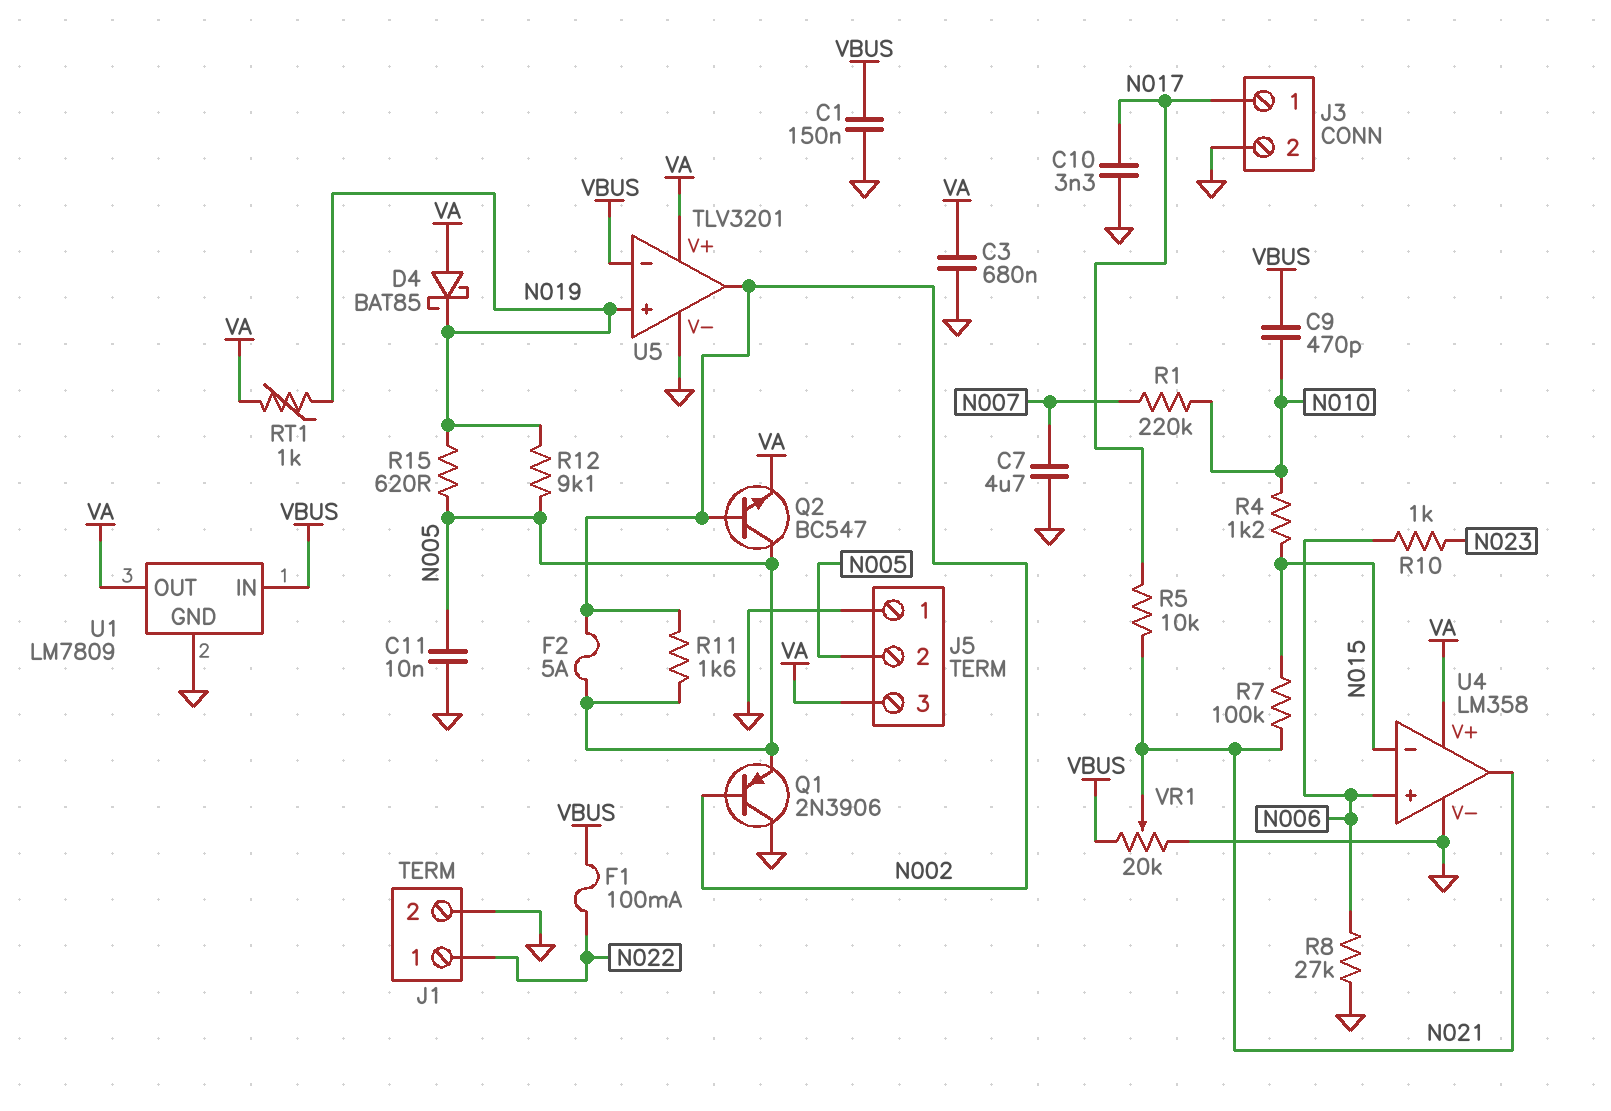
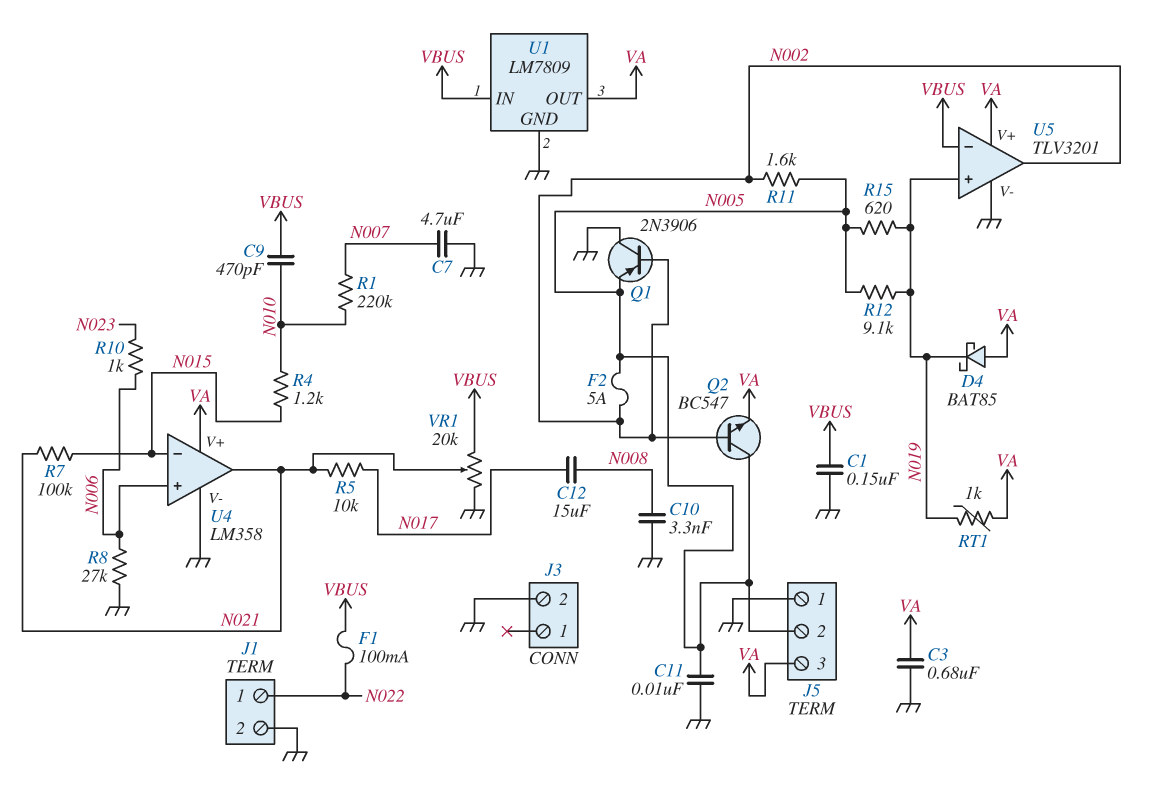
C10: 3.3nF (GND, N017) -> 3.3nF (GND, N008)
C12: none -> 15uF (N008, N017)
J3 pin 1: N017 -> none

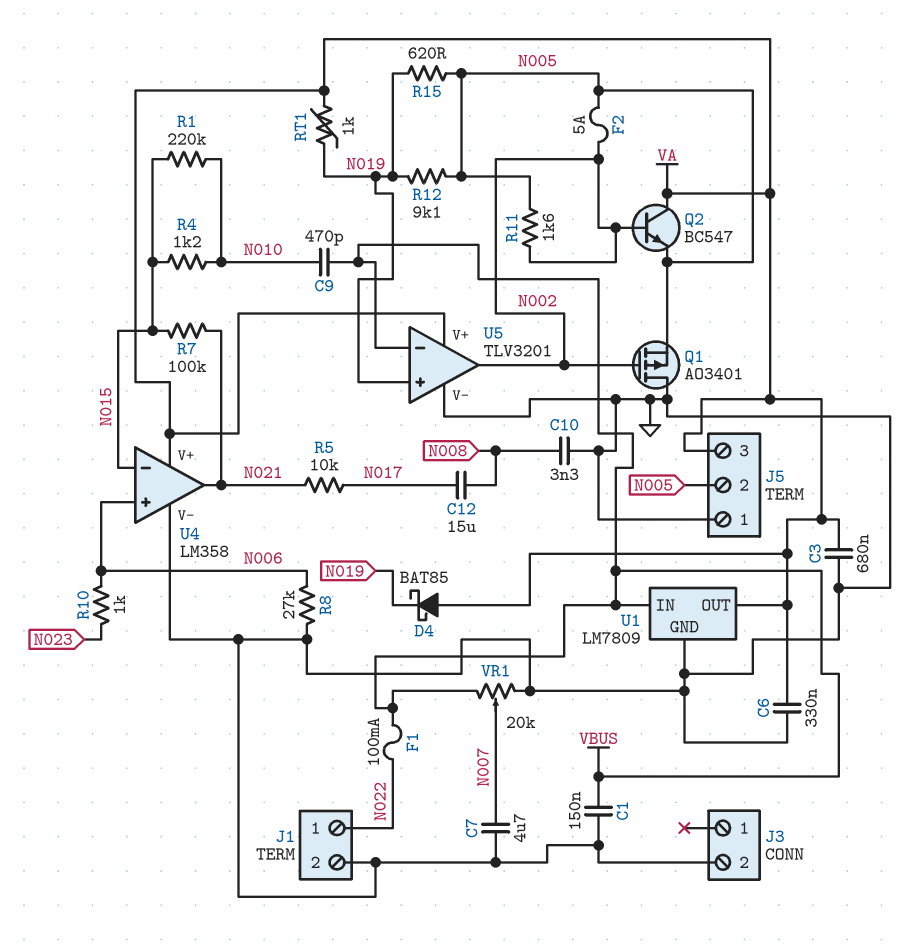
C6: none -> 330nF (GND, VA)
C11: 10nF (GND, N005) -> none
Q1: PNP 2N3906 (B N002, C GND, E N005) -> PMOS AO3401 (G N002, D GND, S N005)
Q2: NPN BC547 (B N002, C N005, E VA) -> NPN BC547 (B N002, C VA, E N005)
R1: 220k (N007, N010) -> 220k (N010, N015)
VR1: 20k (GND, VBUS, wiper N021) -> 20k (GND, VBUS, wiper N007)

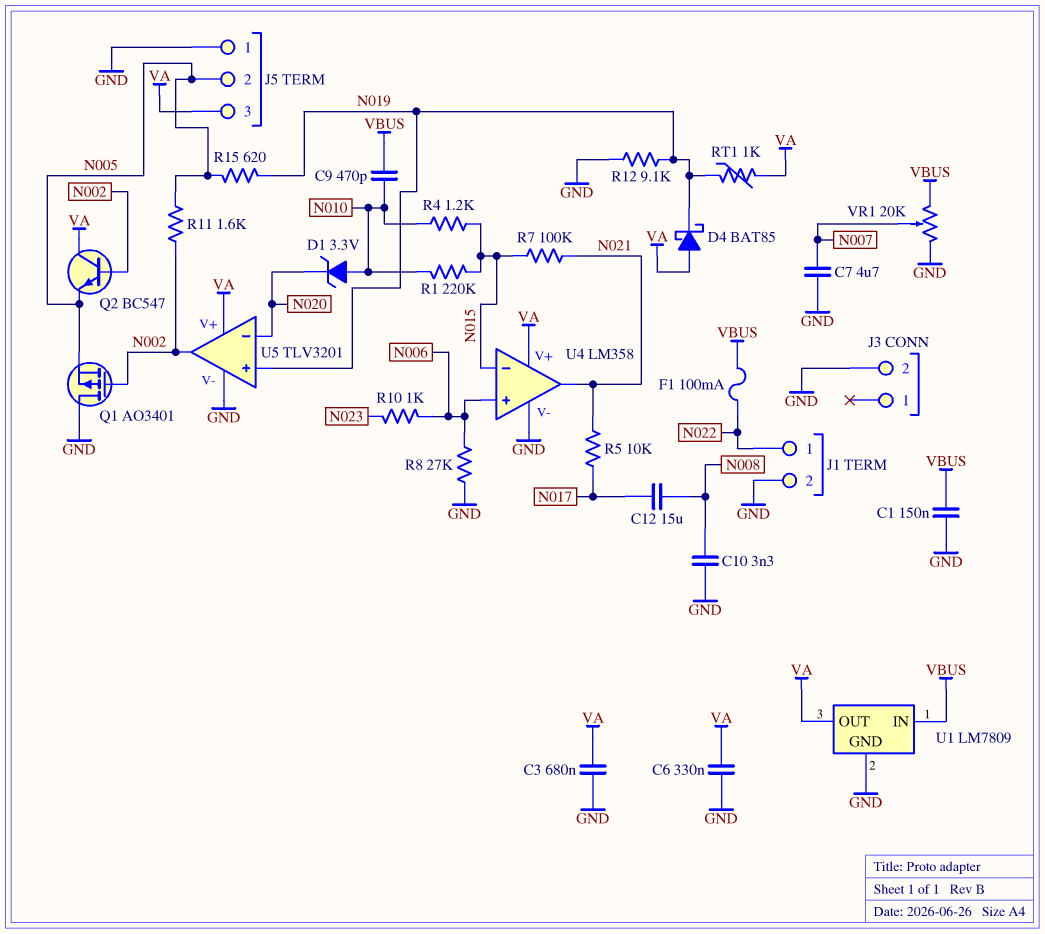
D1: none -> zener 3.3V (A N010, K N020)
F2: 5A (N002, N005) -> none
R12: 9.1k (N005, N019) -> 9.1k (GND, N019)
U5 pin in-: VBUS -> N020

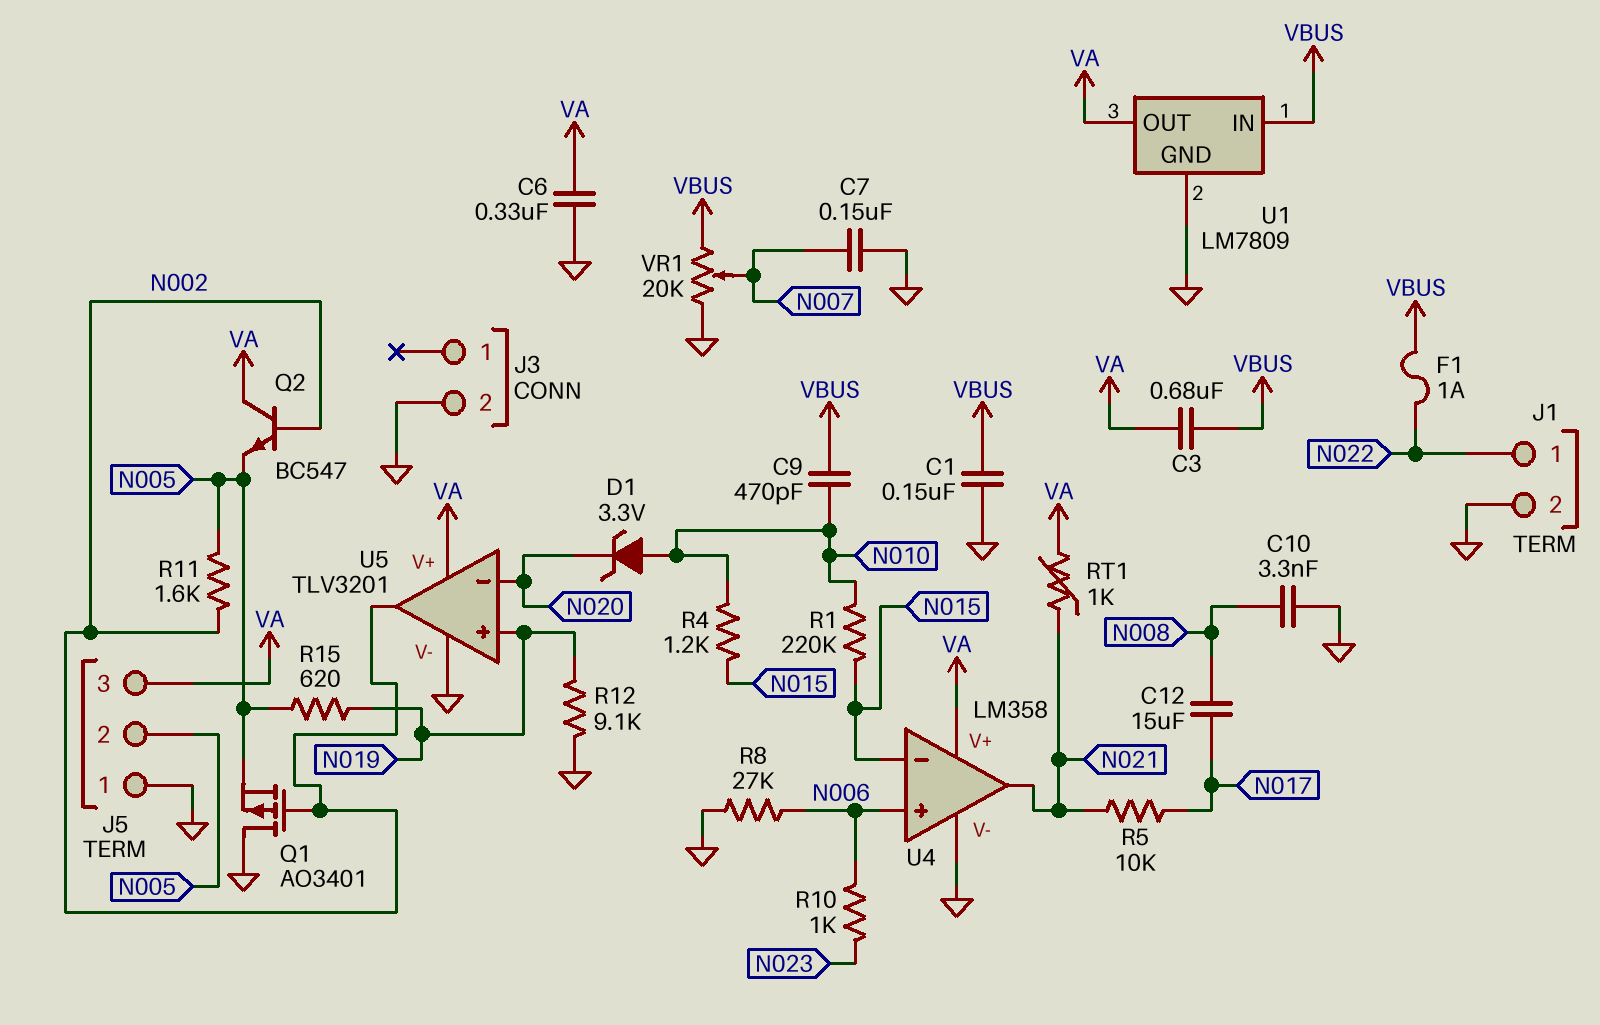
C3: 680nF (GND, VA) -> 680nF (VA, VBUS)
C7: 4.7uF (GND, N007) -> 150nF (GND, N007)
D4: schottky BAT85 (A VA, K N019) -> none
F1: 100mA (N022, VBUS) -> 1A (N022, VBUS)
R7: 100k (N015, N021) -> none
RT1: 1k (N019, VA) -> 1k (N021, VA)

